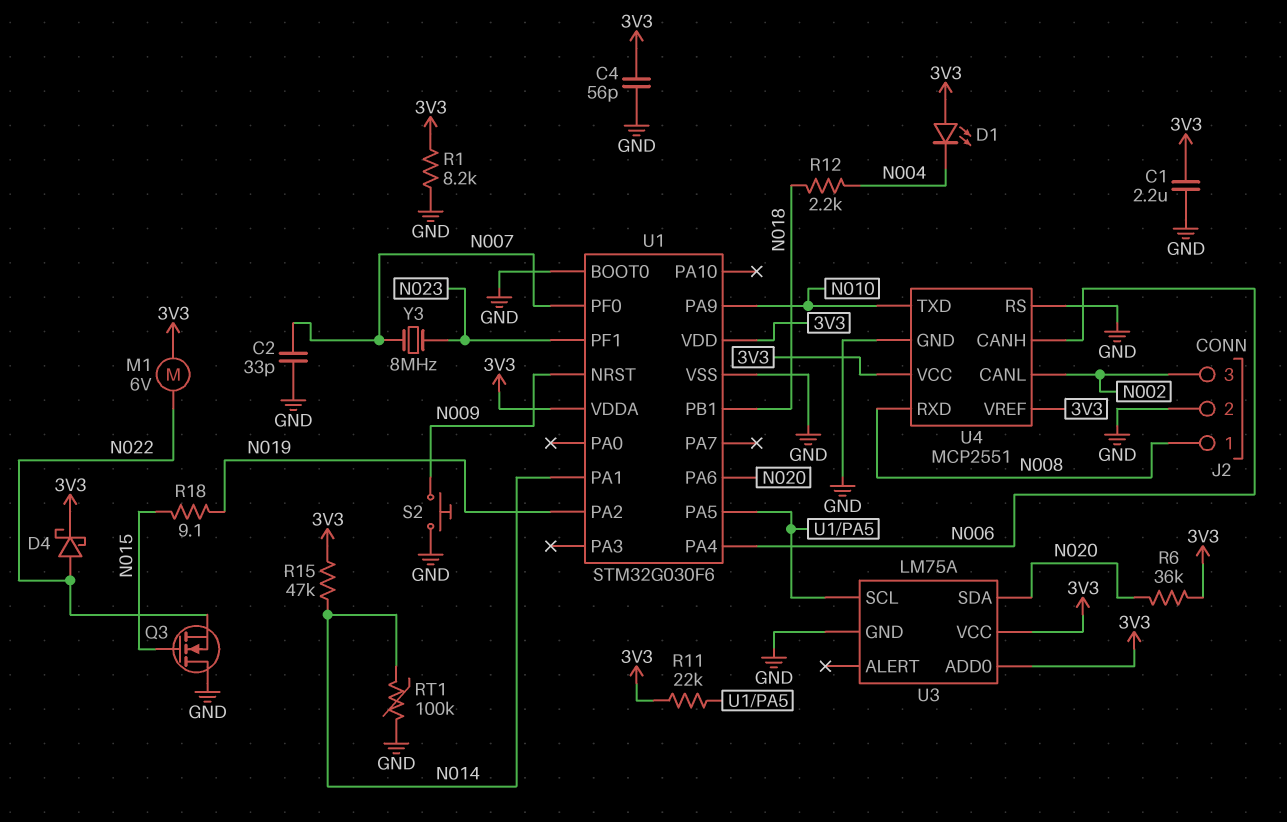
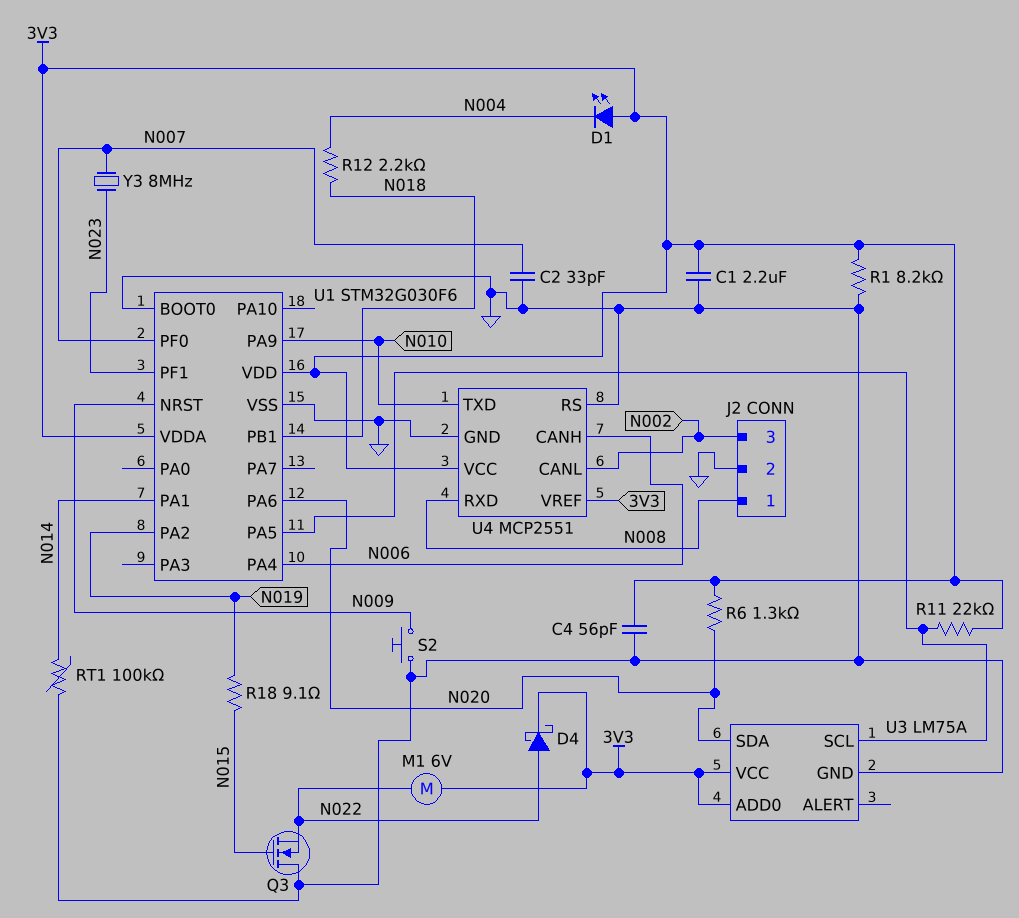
R6: 36k (3V3, N020) -> 1.3k (3V3, N020)
R15: 47k (3V3, N014) -> none

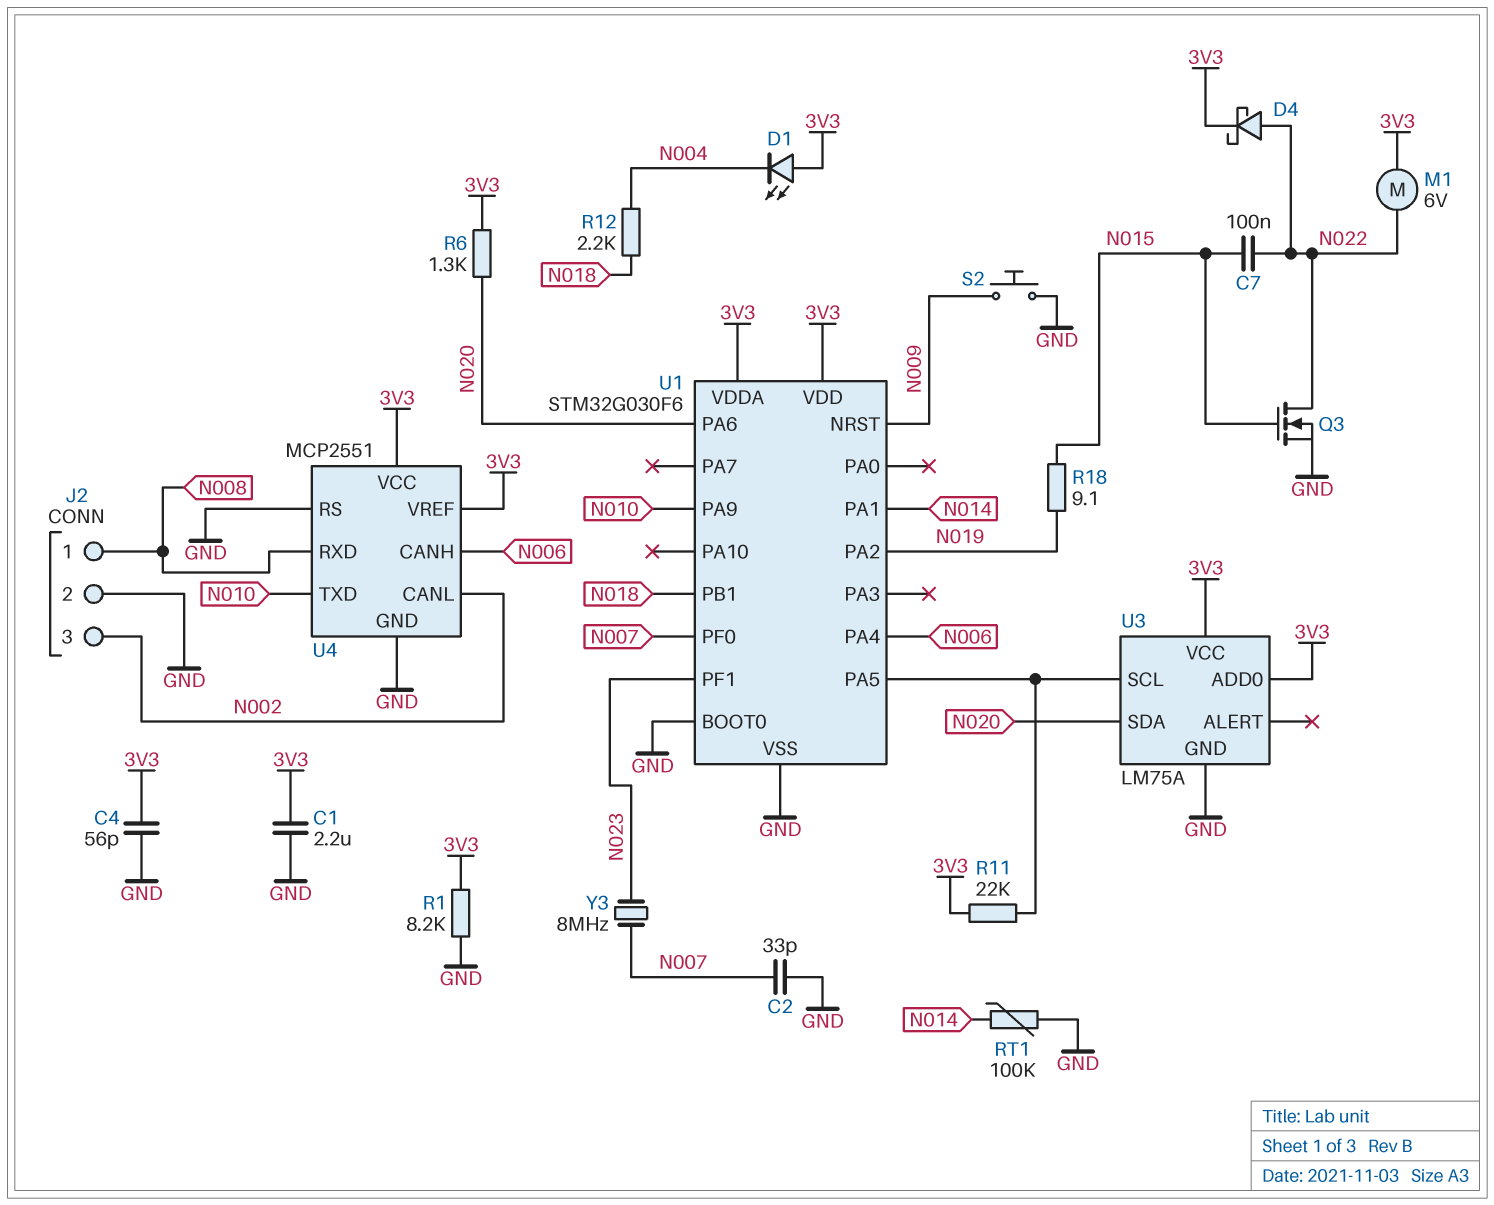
C7: none -> 100nF (N015, N022)
Q3: NMOS (G N015, D GND, S N022) -> NMOS (G N015, D N022, S GND)

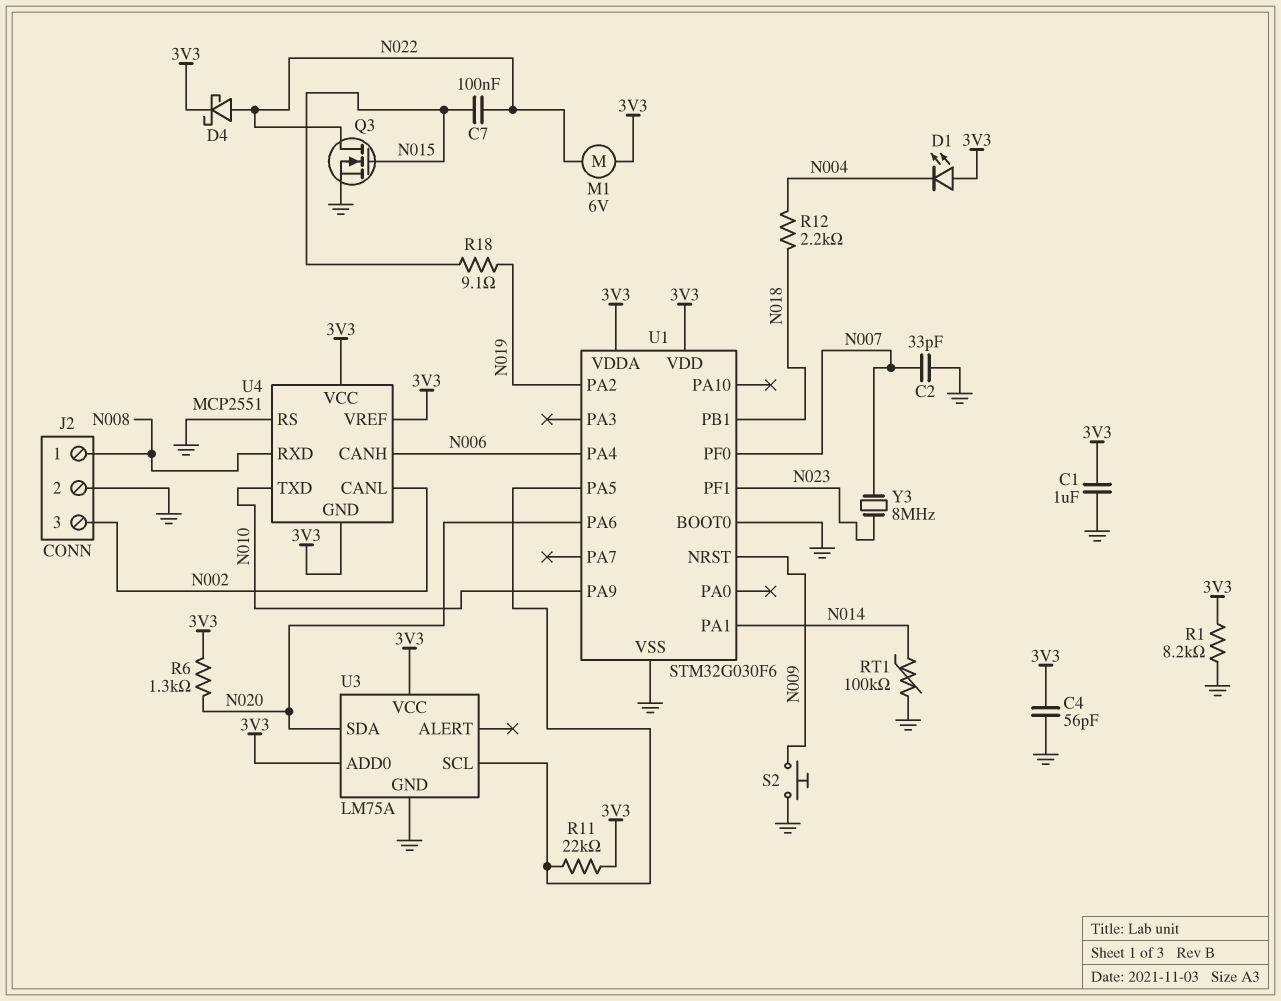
C1: 2.2uF (3V3, GND) -> 1uF (3V3, GND)
U4 pin GND: GND -> 3V3

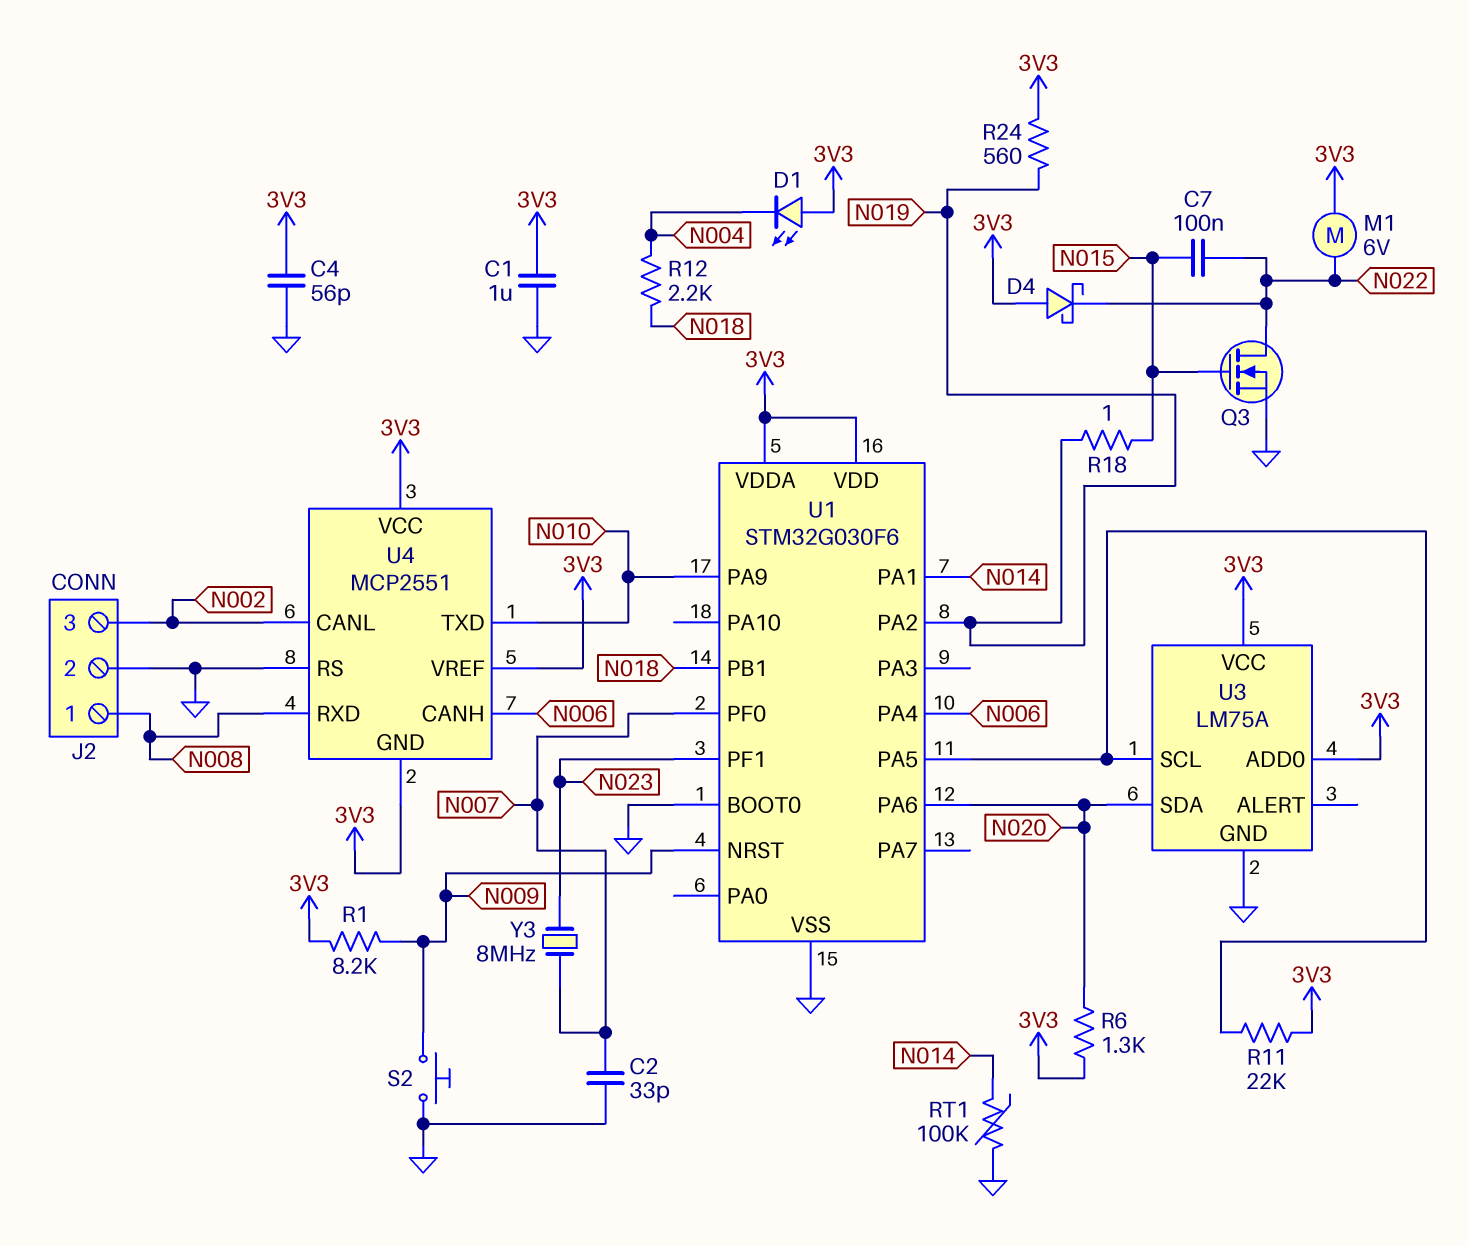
D4: schottky (A N022, K 3V3) -> schottky (A 3V3, K N022)
R1: 8.2k (3V3, GND) -> 8.2k (3V3, N009)
R18: 9.1 (N015, N019) -> 1 (N015, N019)
R24: none -> 560 (3V3, N019)

